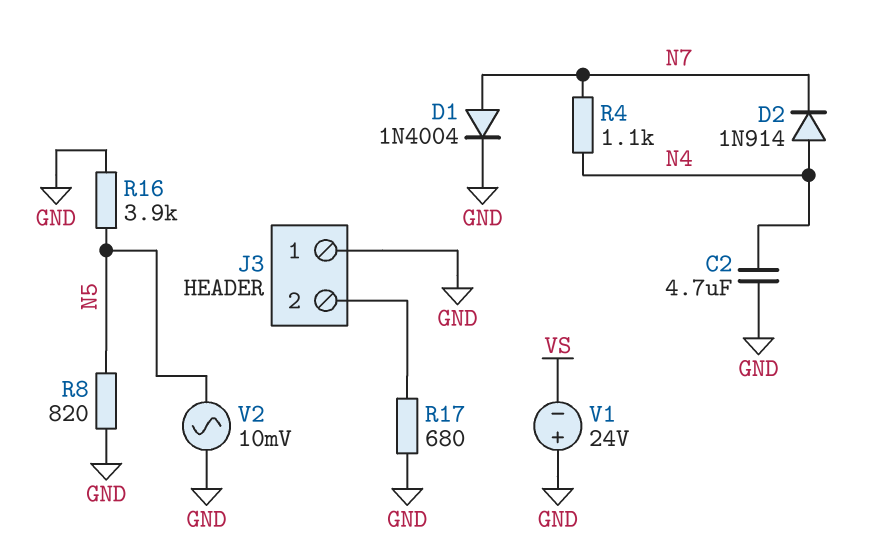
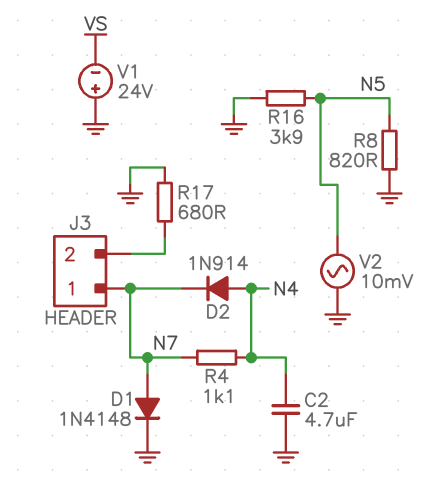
D1: diode 1N4004 (A N7, K GND) -> diode 1N4148 (A N7, K GND)
J3 pin 1: GND -> N7

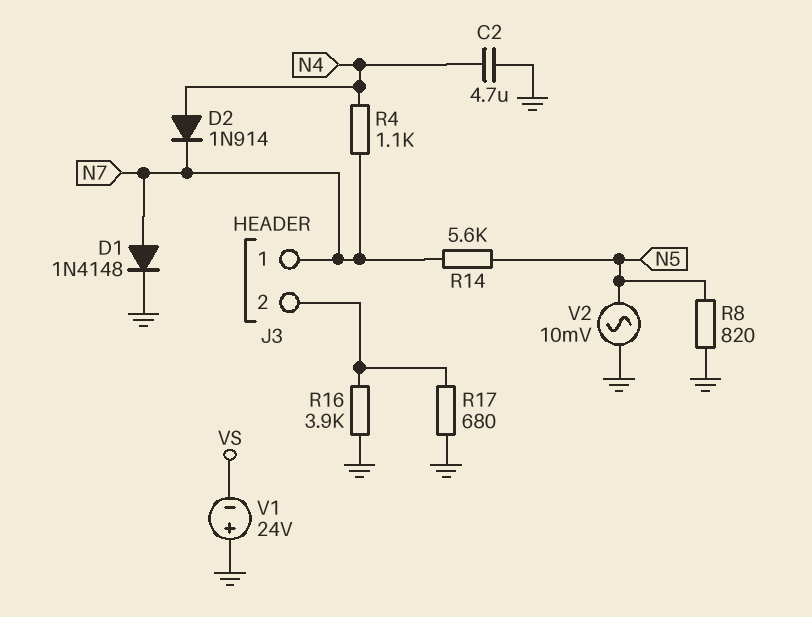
R14: none -> 5.6k (N5, N7)
R16: 3.9k (GND, N5) -> 3.9k (GND, J3/2)

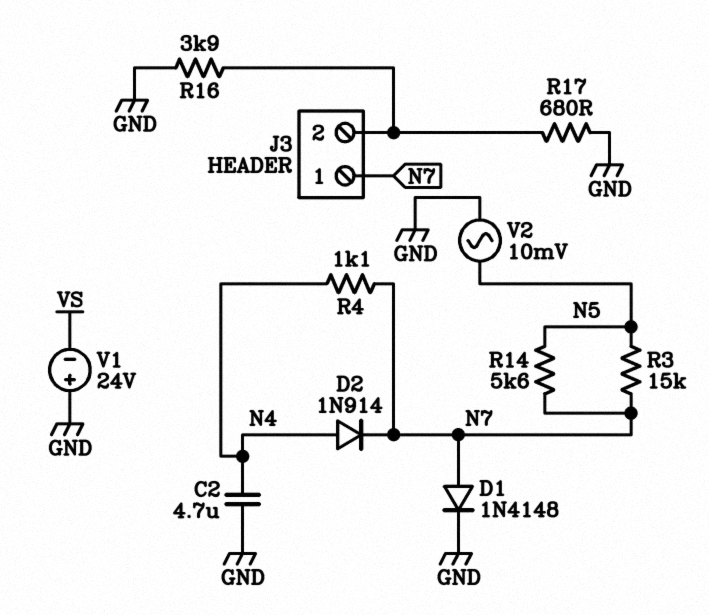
R3: none -> 15k (N5, N7)
R8: 820 (GND, N5) -> none

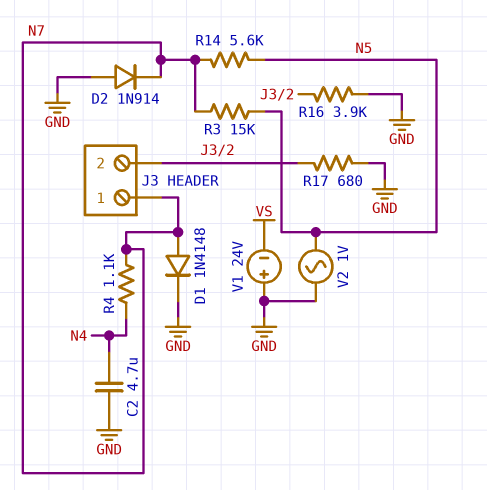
D2: diode 1N914 (A N4, K N7) -> diode 1N914 (A GND, K N7)
V2: AC 10mV (GND, N5) -> AC 1V (GND, N5)

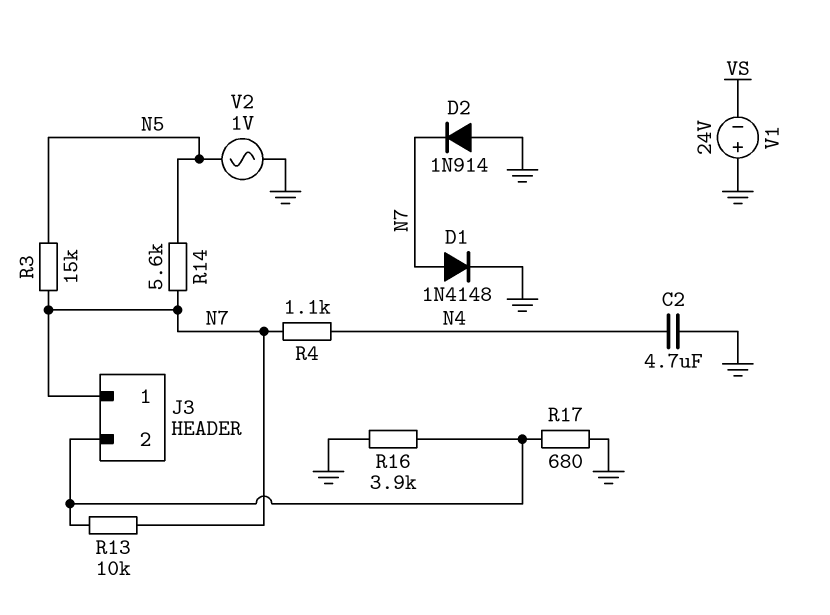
R13: none -> 10k (J3/2, N7)

